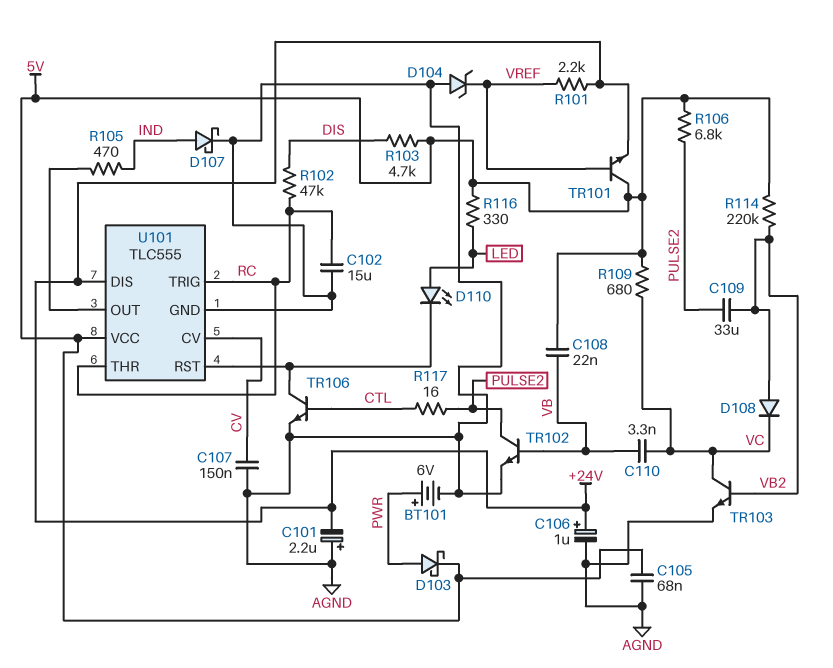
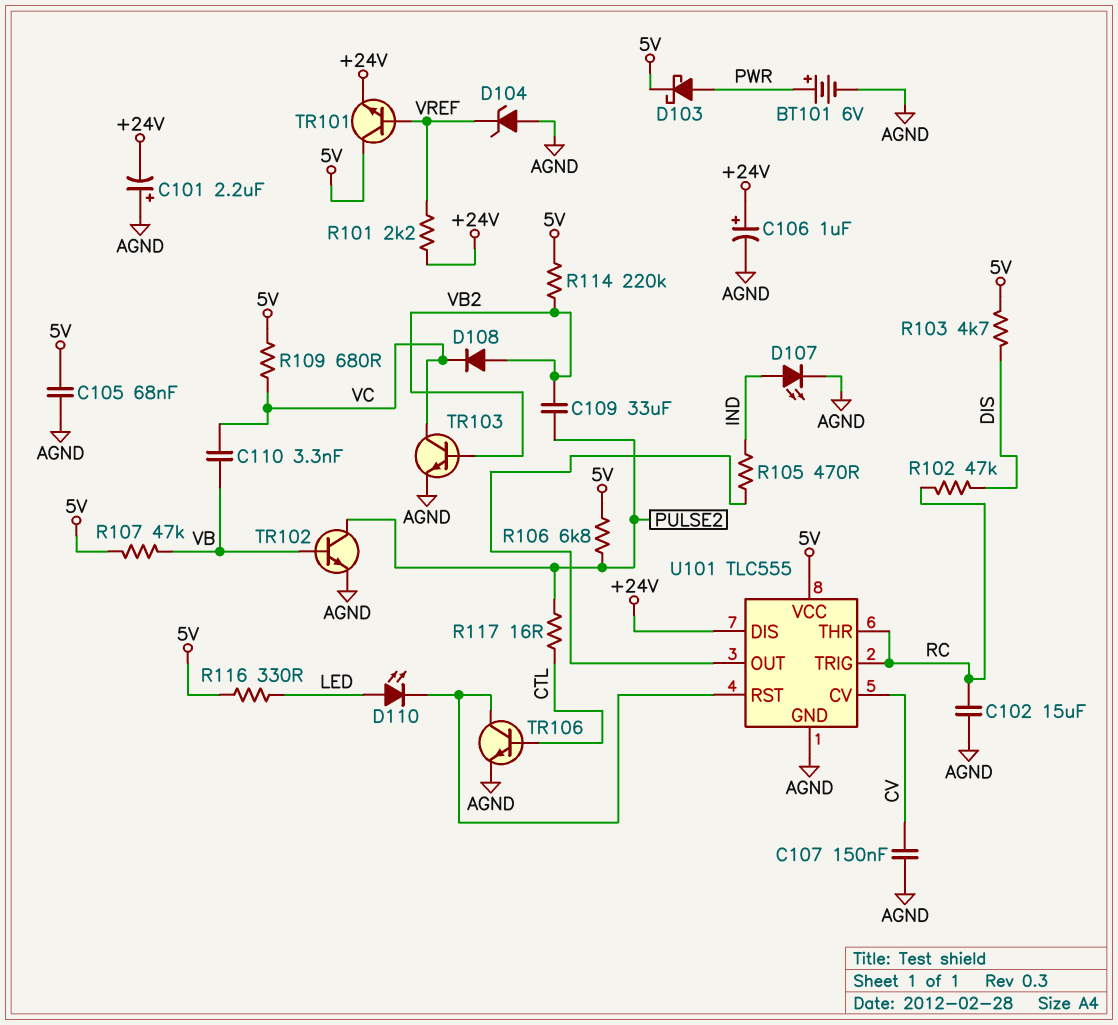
C108: 22nF (5V, VB) -> none
D107: schottky (A IND, K AGND) -> LED (A IND, K AGND)
R107: none -> 47k (5V, VB)

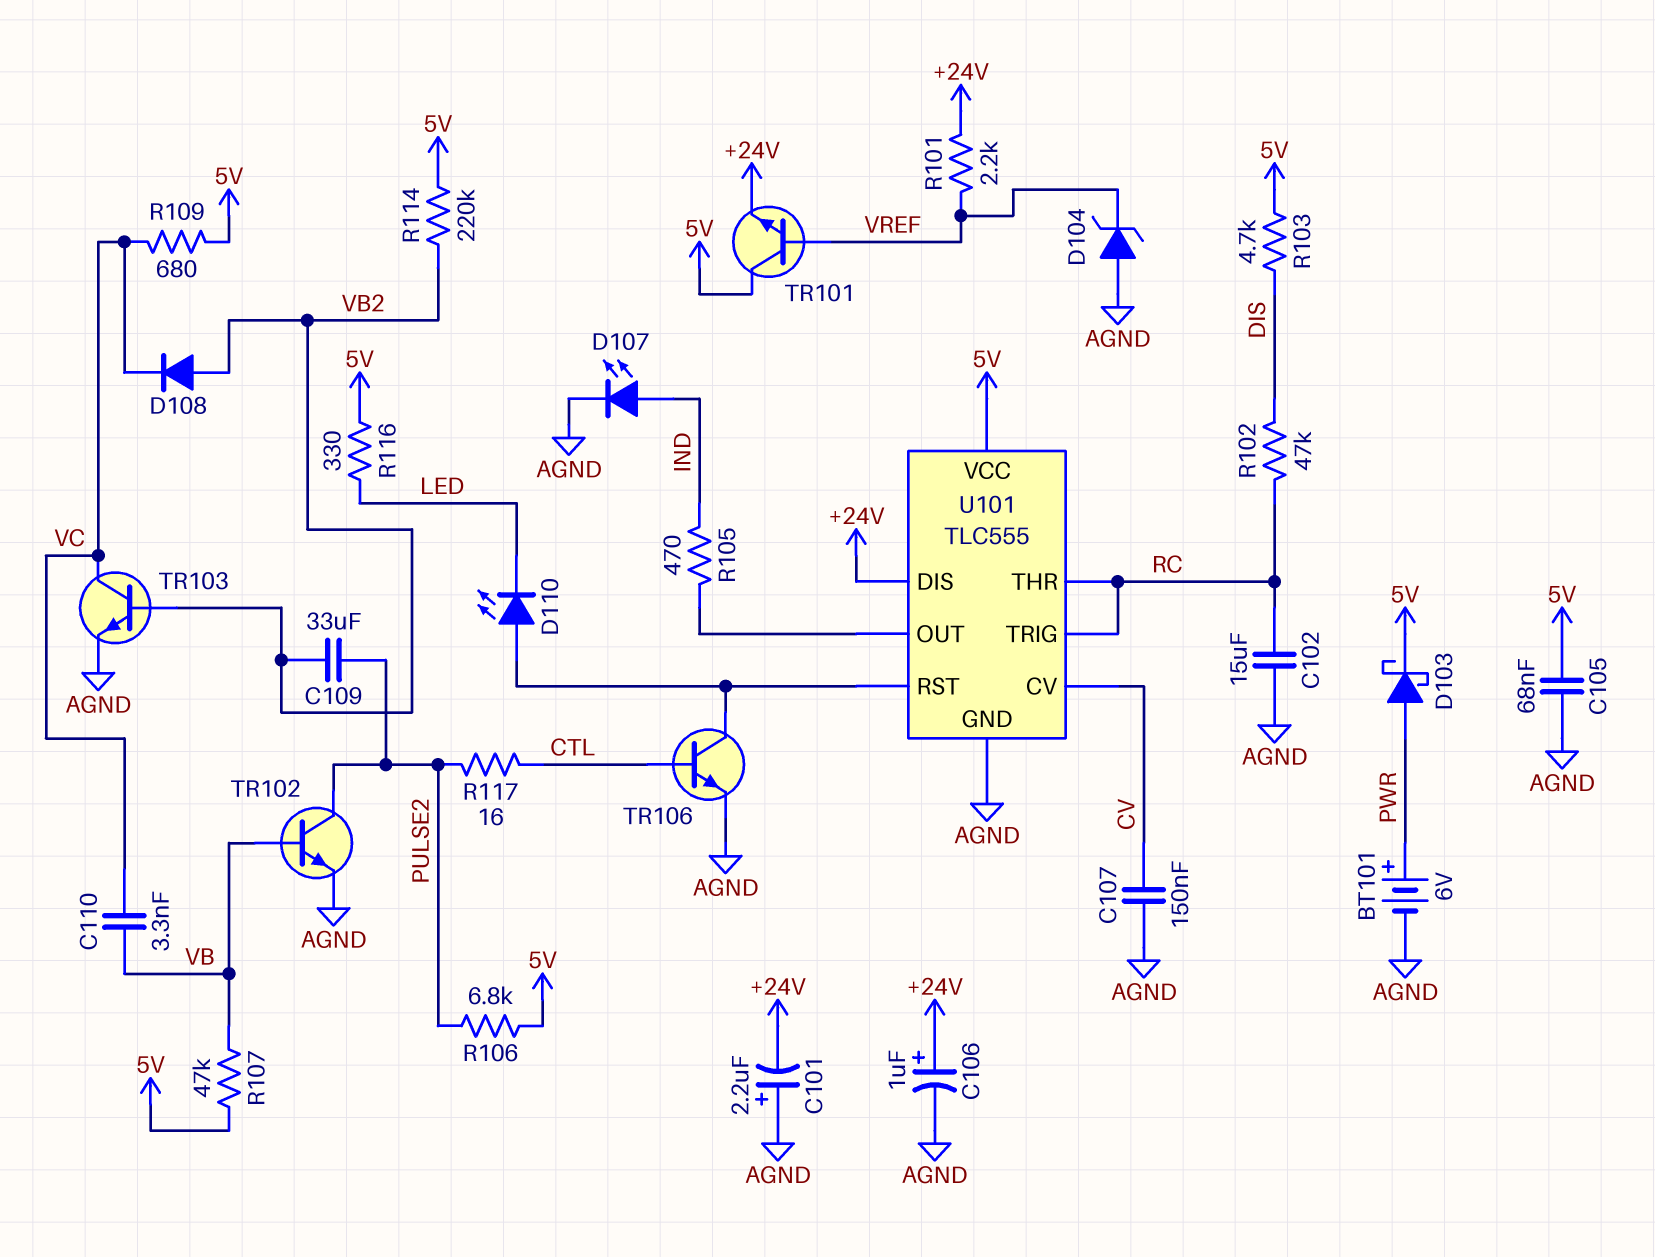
D110: LED (A LED, K U101/RST) -> LED (A U101/RST, K LED)

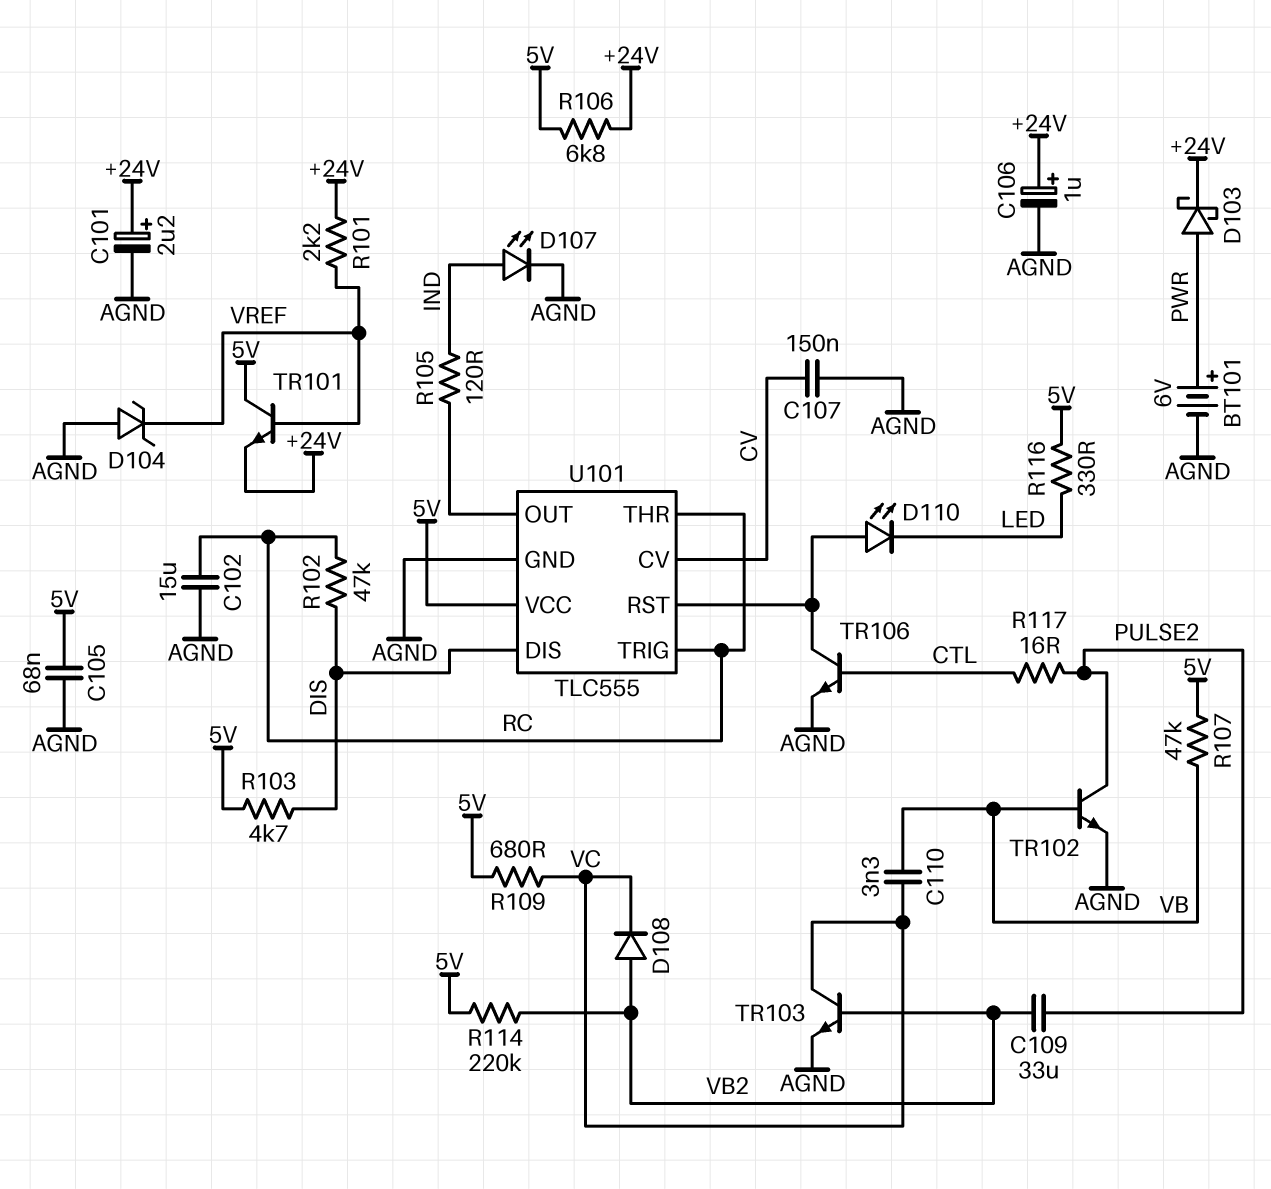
C101: 2.2uF (plus AGND, minus +24V) -> 2.2uF (plus +24V, minus AGND)
D103: schottky (A PWR, K 5V) -> schottky (A PWR, K +24V)
R105: 470 (IND, U101/OUT) -> 120 (IND, U101/OUT)
R106: 6.8k (5V, PULSE2) -> 6.8k (+24V, 5V)
U101 pin DIS: +24V -> DIS

